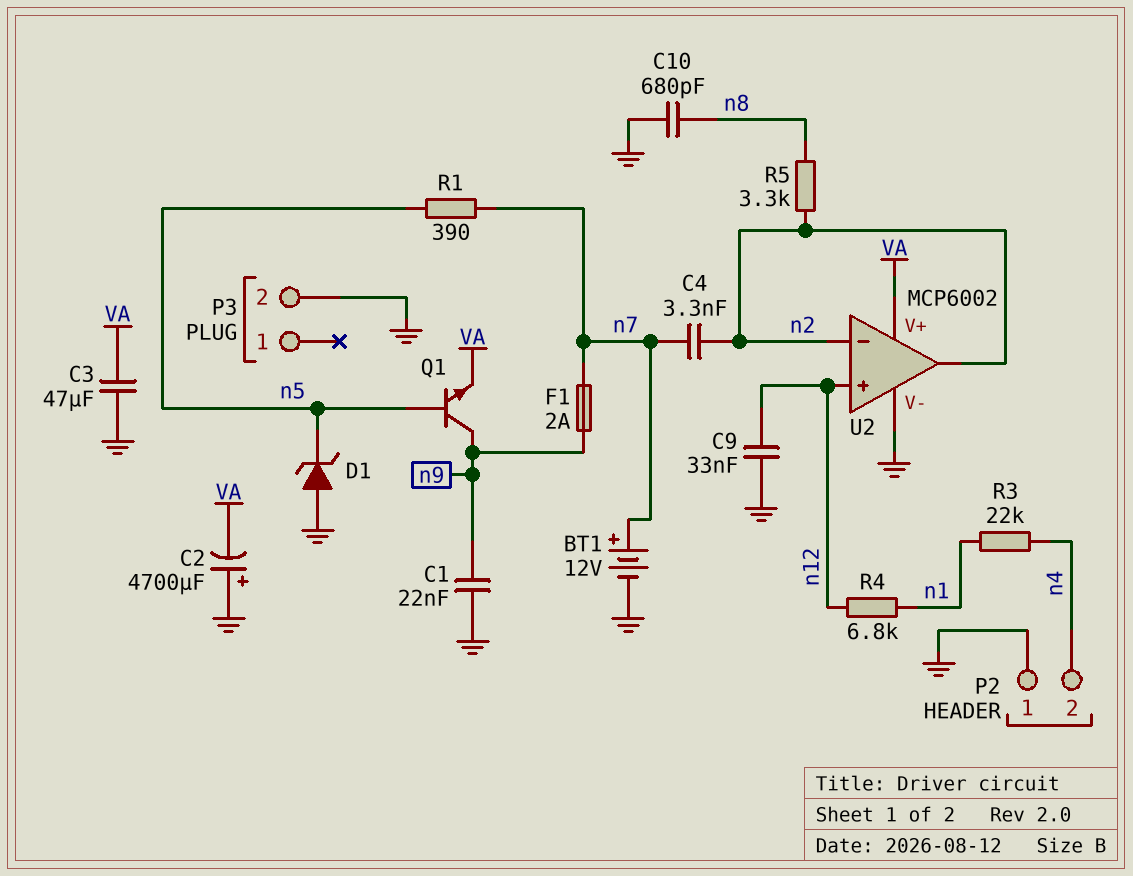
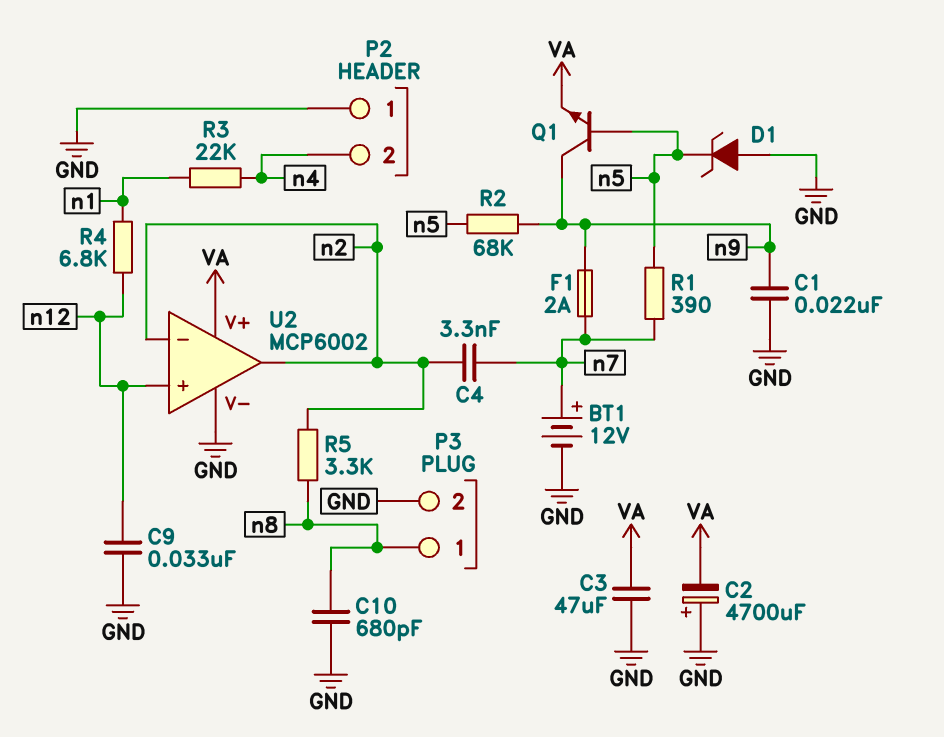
P3 pin 1: none -> n8
R2: none -> 68k (n5, n9)

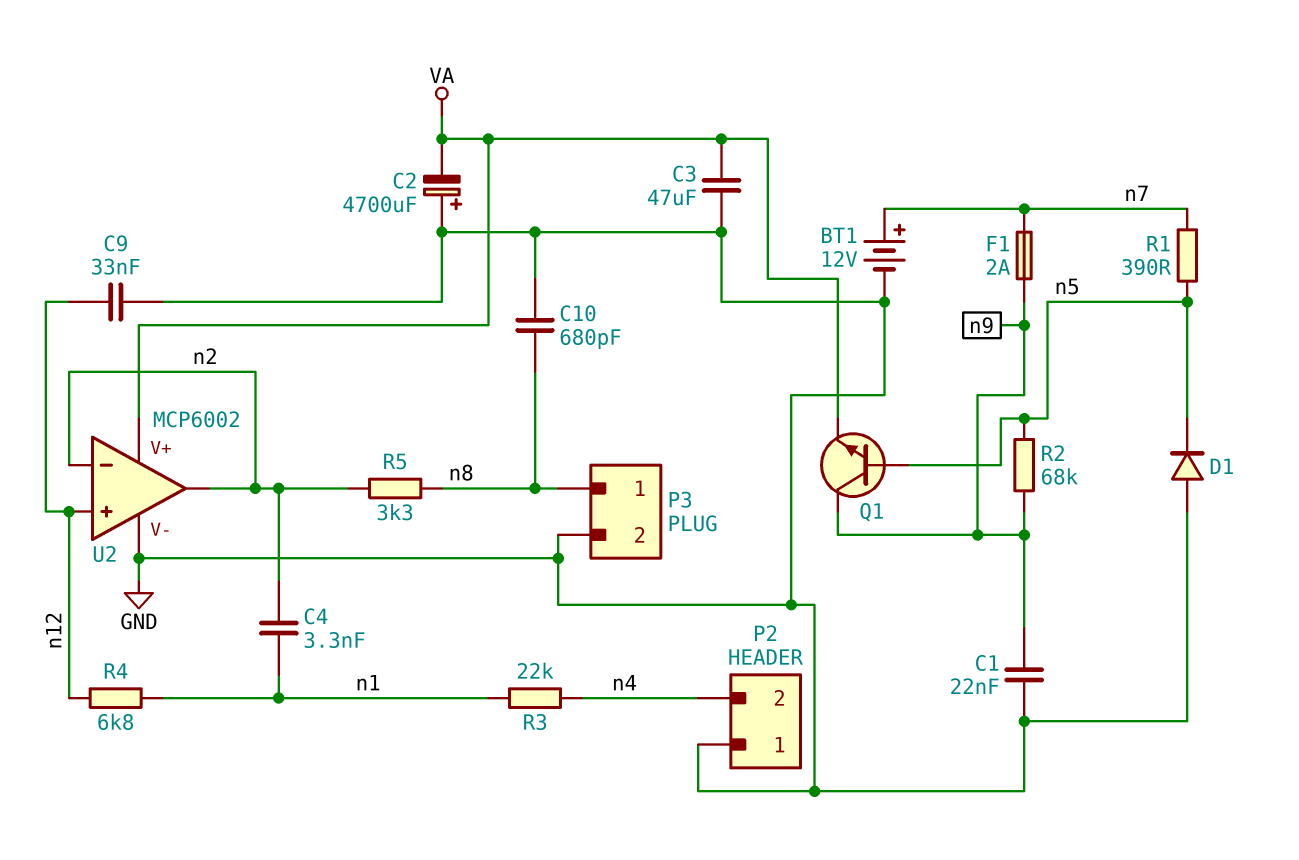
C4: 3.3nF (n2, n7) -> 3.3nF (n1, n2)
D1: zener (A GND, K n5) -> diode (A GND, K n5)

